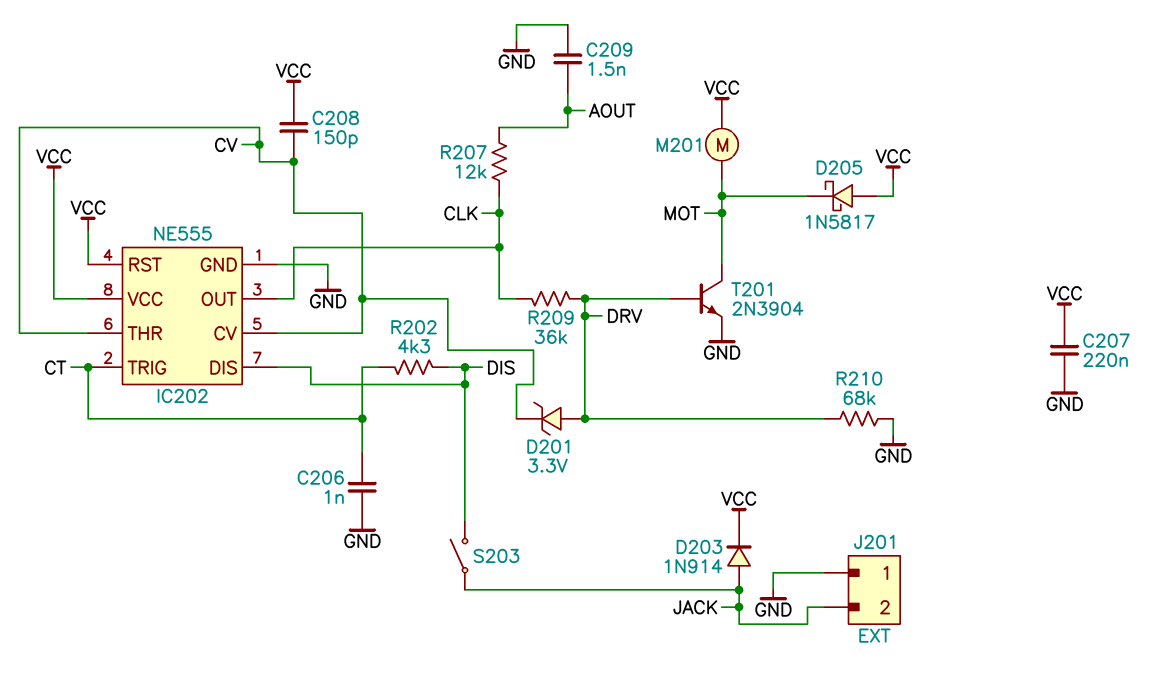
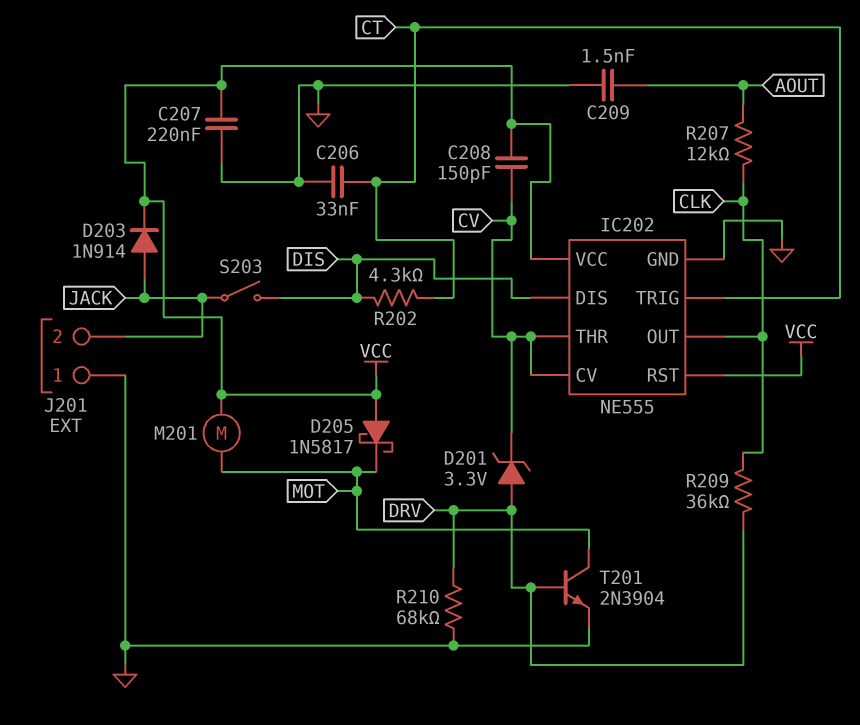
C206: 1nF (CT, GND) -> 33nF (CT, GND)

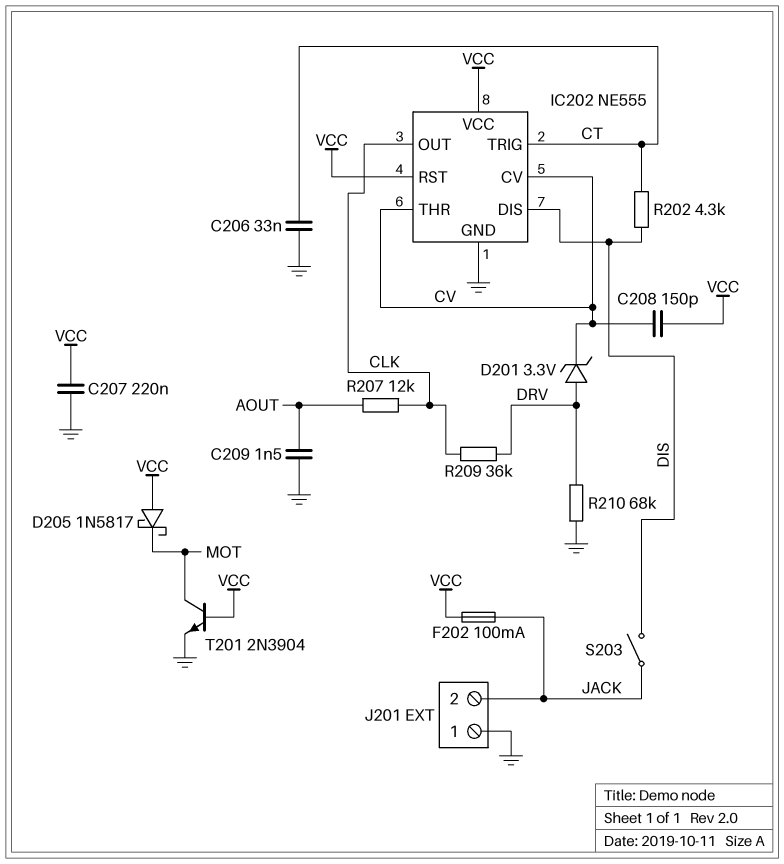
D203: diode 1N914 (A JACK, K VCC) -> none
F202: none -> 100mA (JACK, VCC)
M201: motor (MOT, VCC) -> none
T201: NPN 2N3904 (B DRV, C MOT, E GND) -> NPN 2N3904 (B VCC, C MOT, E GND)

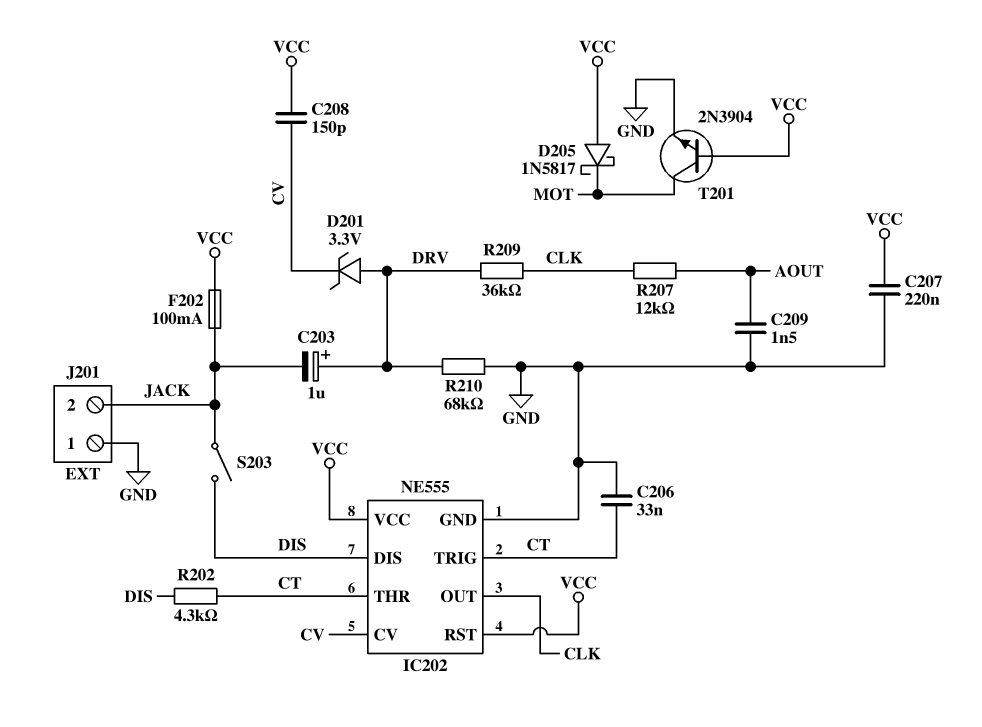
C203: none -> 1uF (plus DRV, minus JACK)
IC202 pin THR: CV -> CT

